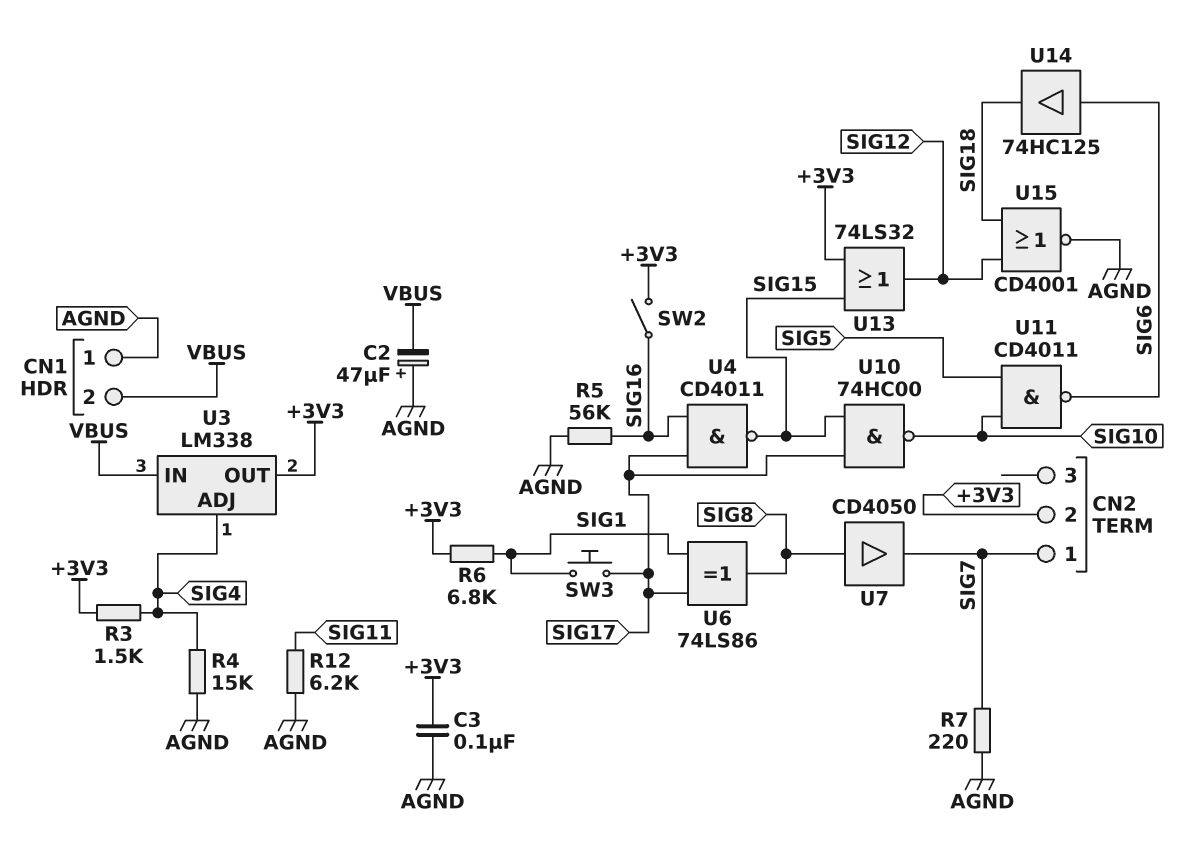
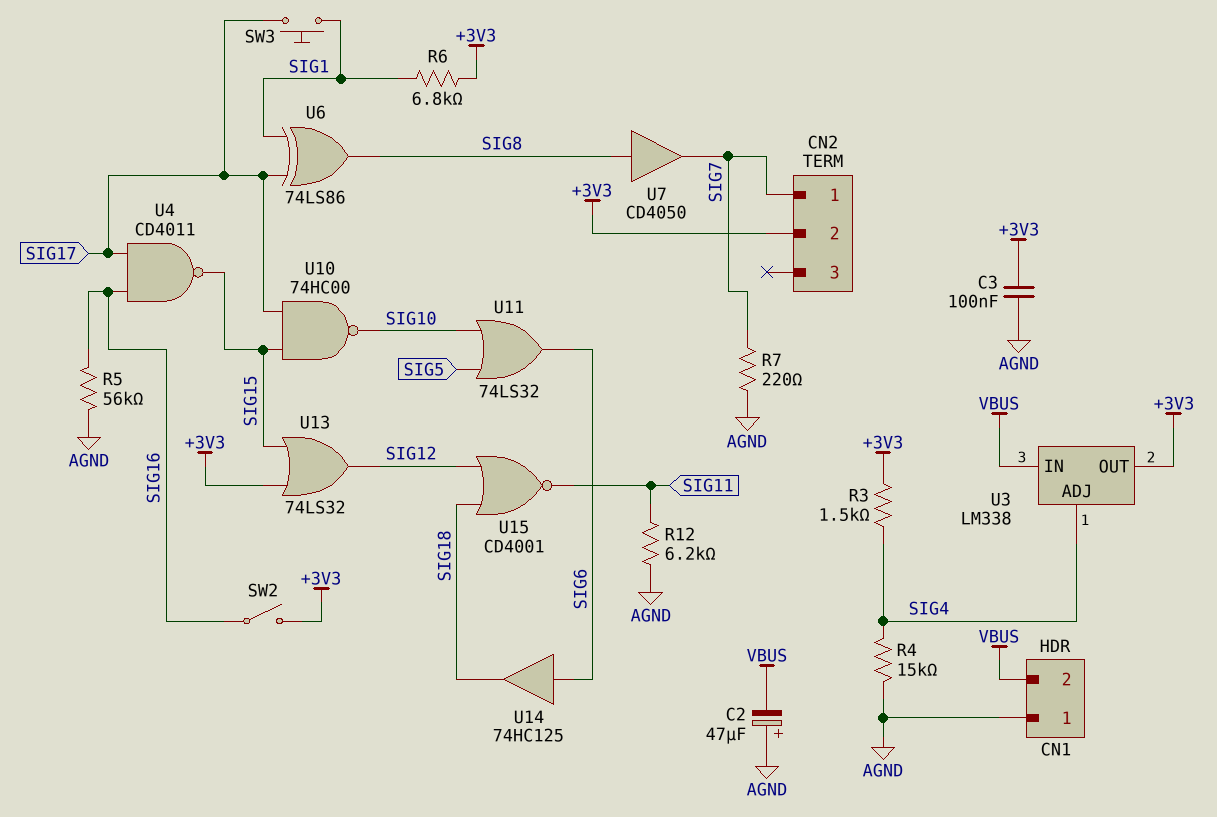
U11: NAND CD4011 (in SIG5, in SIG10, out SIG6) -> OR 74LS32 (in SIG5, in SIG10, out SIG6)
U15: NOR CD4001 (in SIG12, in SIG18, out AGND) -> NOR CD4001 (in SIG12, in SIG18, out SIG11)

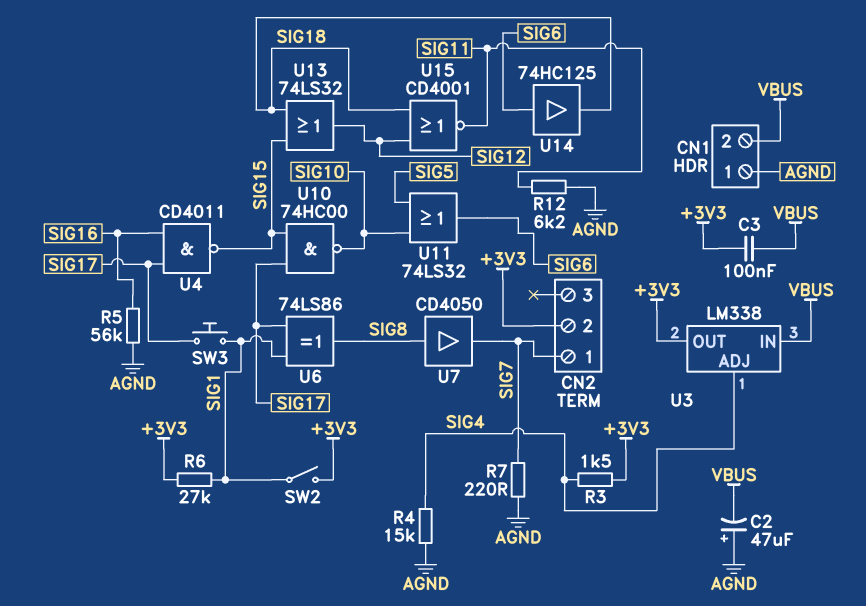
C3: 100nF (+3V3, AGND) -> 100nF (+3V3, VBUS)
R6: 6.8k (+3V3, SIG1) -> 27k (+3V3, SIG1)
SW2: switch (+3V3, SIG16) -> switch (+3V3, SIG1)
U13: OR 74LS32 (in +3V3, in SIG15, out SIG12) -> OR 74LS32 (in SIG15, in SIG18, out SIG12)

